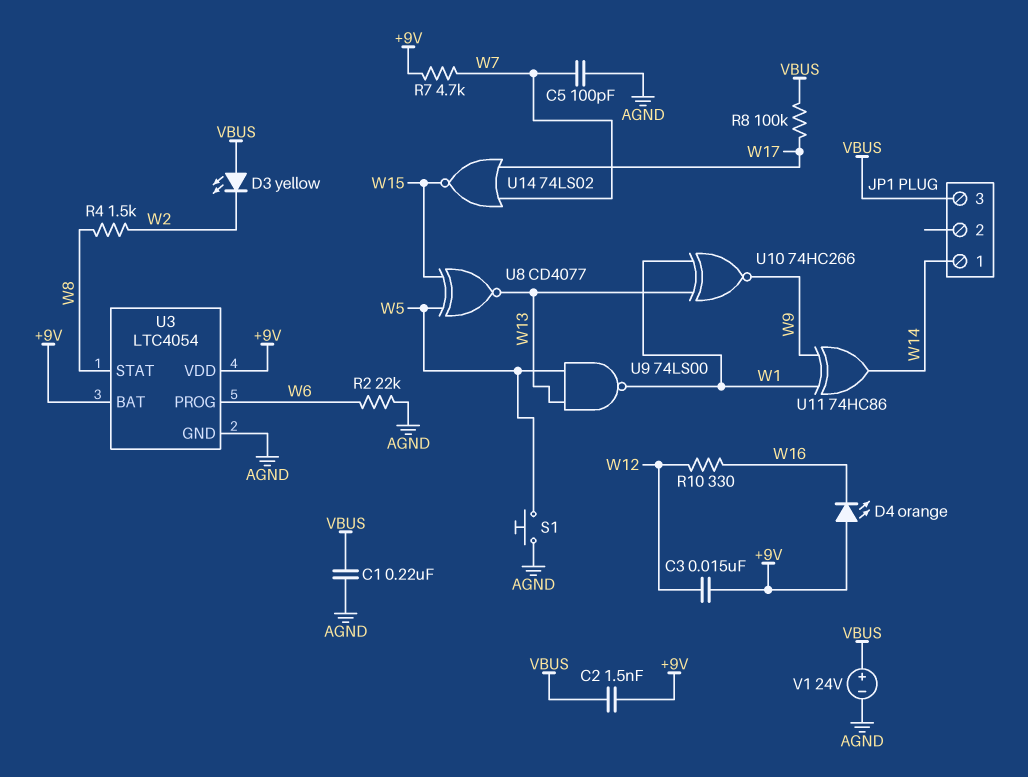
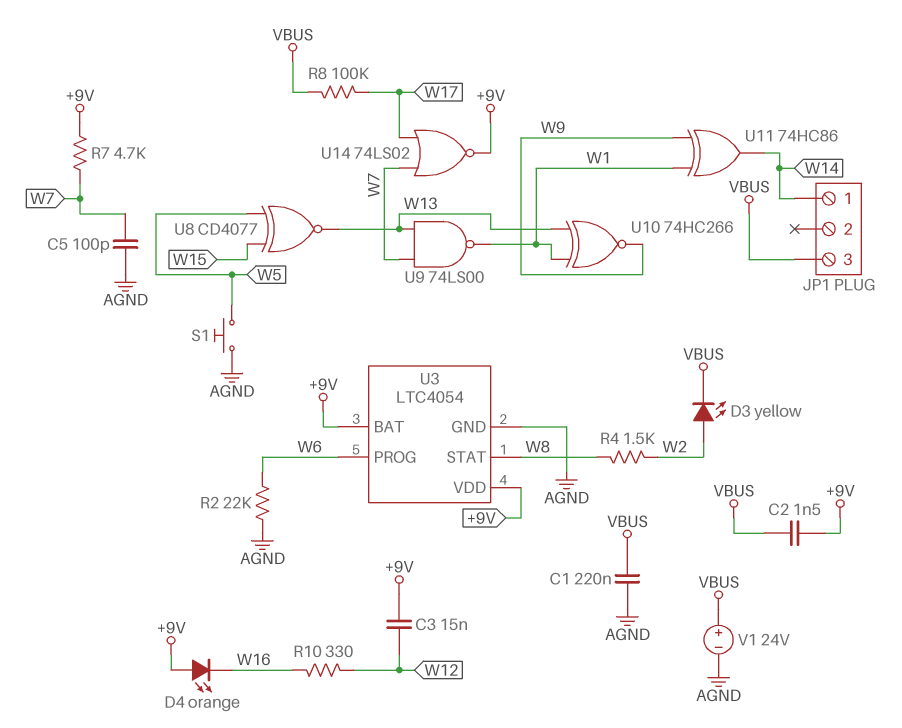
D3: LED yellow (A VBUS, K W2) -> LED yellow (A W2, K VBUS)
U9: NAND 74LS00 (in W5, in W13, out W1) -> NAND 74LS00 (in W7, in W13, out W1)
U14: NOR 74LS02 (in W7, in W17, out W15) -> NOR 74LS02 (in W7, in W17, out +9V)

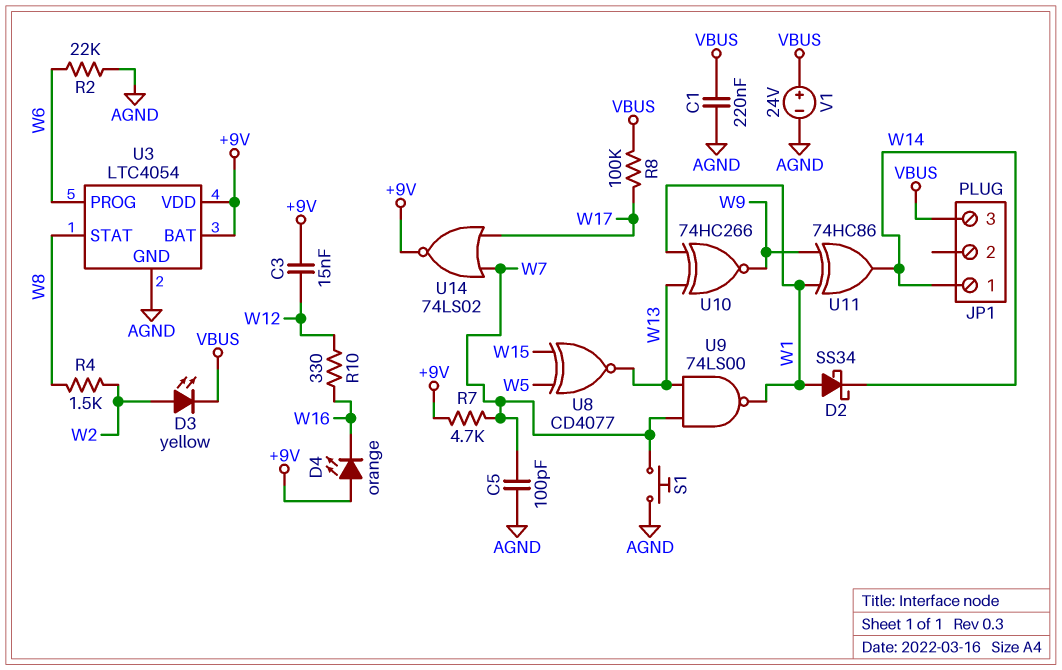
C2: 1.5nF (+9V, VBUS) -> none
D2: none -> schottky SS34 (A W1, K W14)
S1: button (AGND, W5) -> button (AGND, W7)

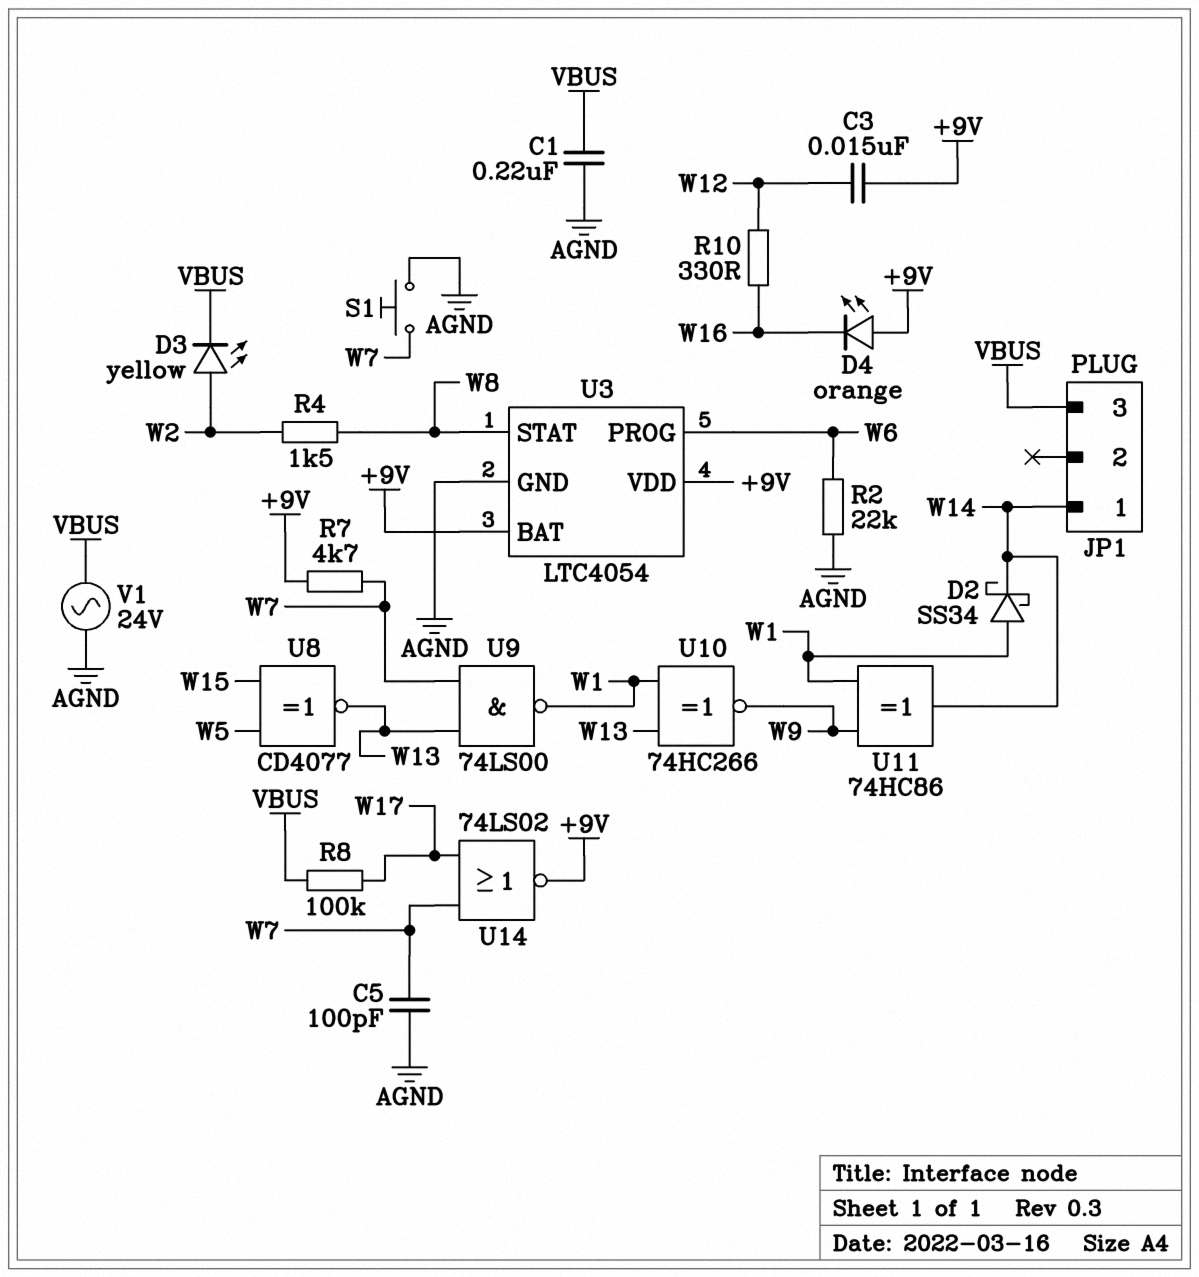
V1: 24V (plus VBUS, minus AGND) -> AC 24V (AGND, VBUS)

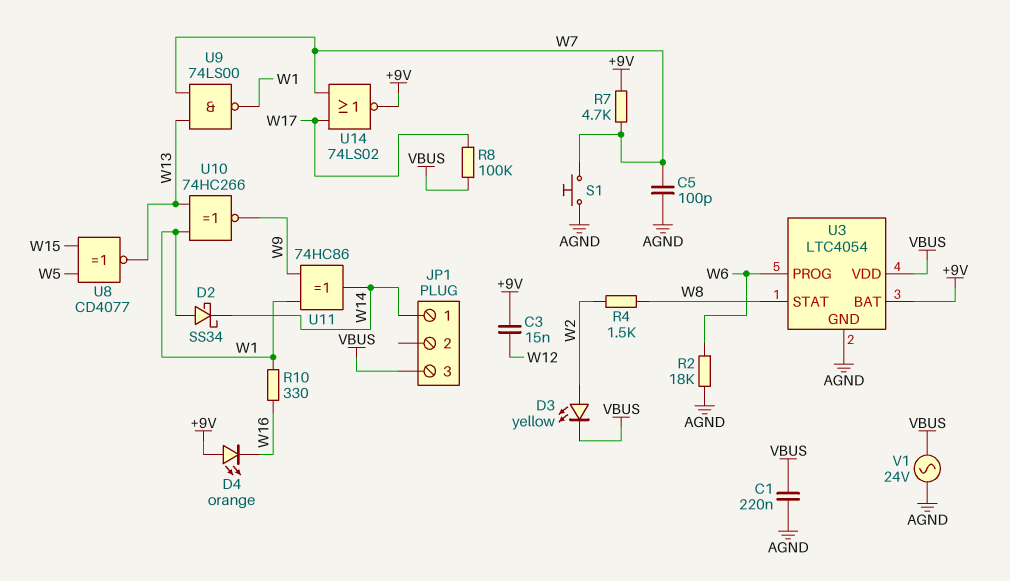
R2: 22k (AGND, W6) -> 18k (AGND, W6)
R10: 330 (W12, W16) -> 330 (W1, W16)
U3 pin VDD: +9V -> VBUS

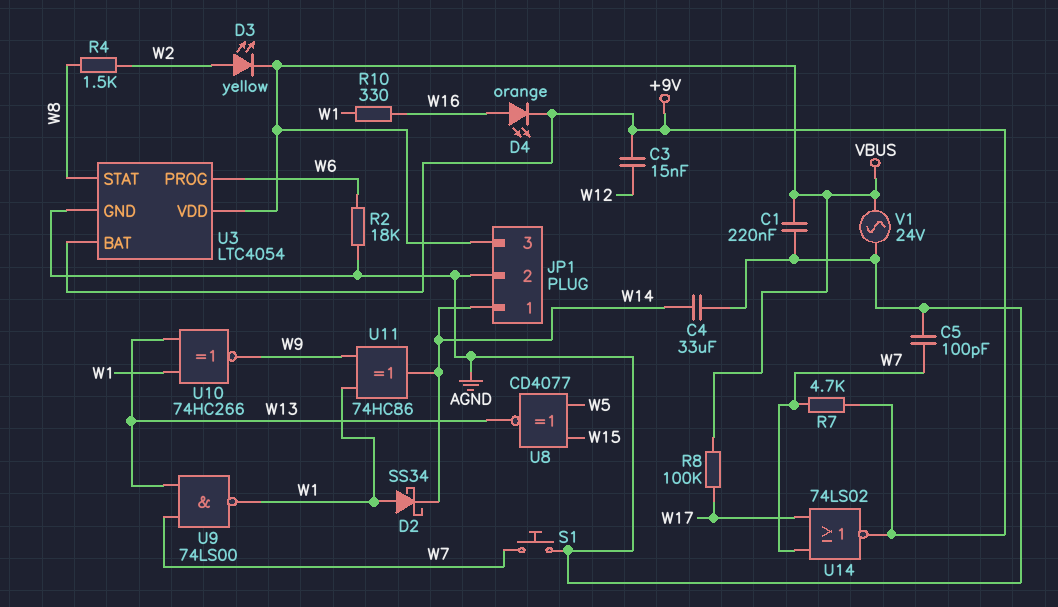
C4: none -> 33uF (AGND, W14)
D4: LED orange (A +9V, K W16) -> LED orange (A W16, K +9V)
JP1 pin 2: none -> AGND

